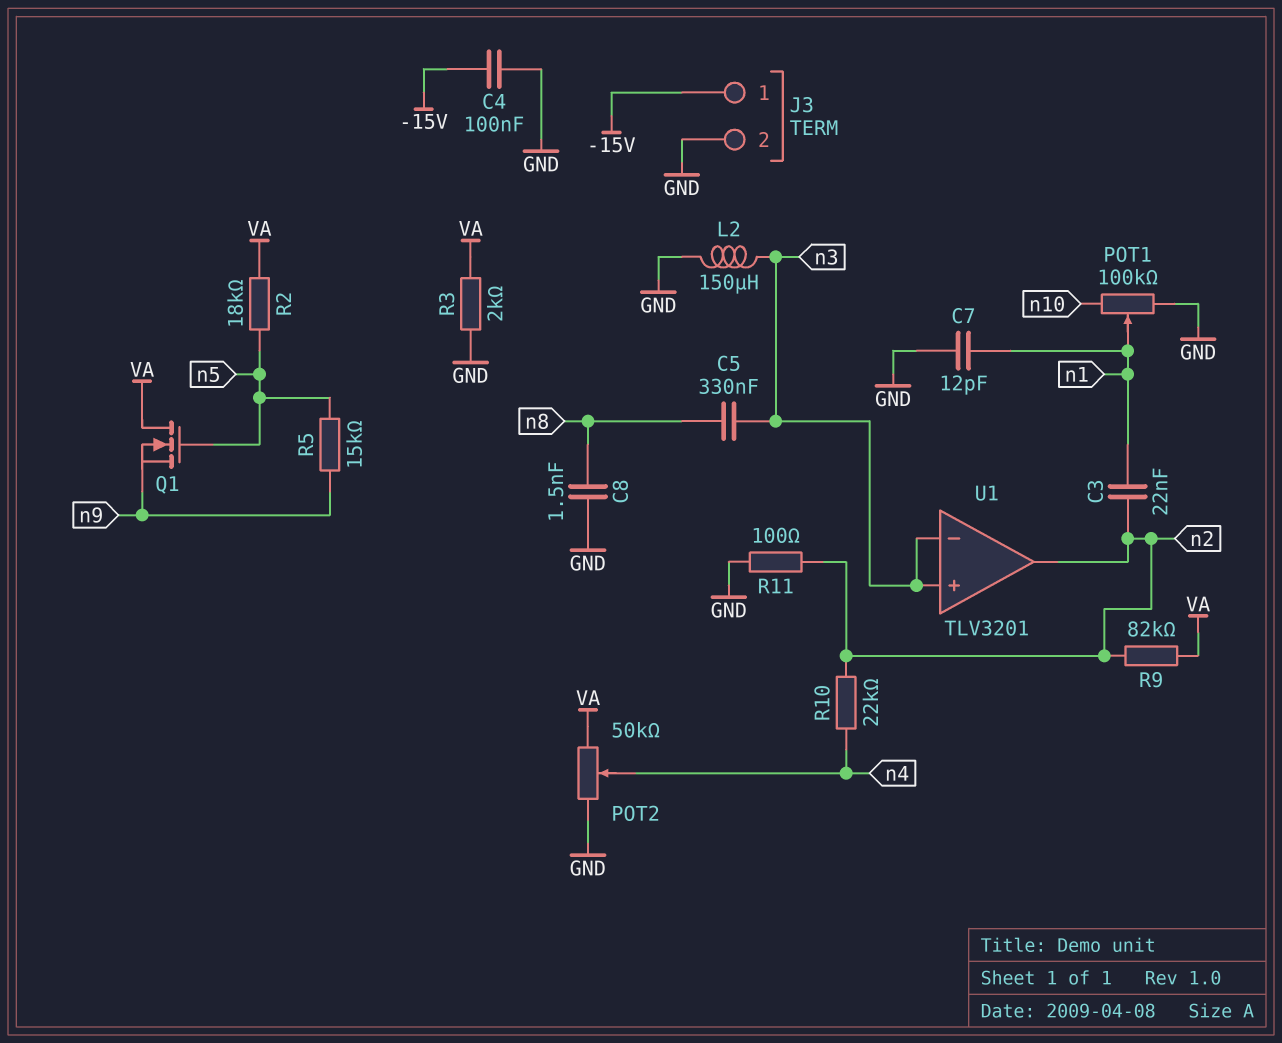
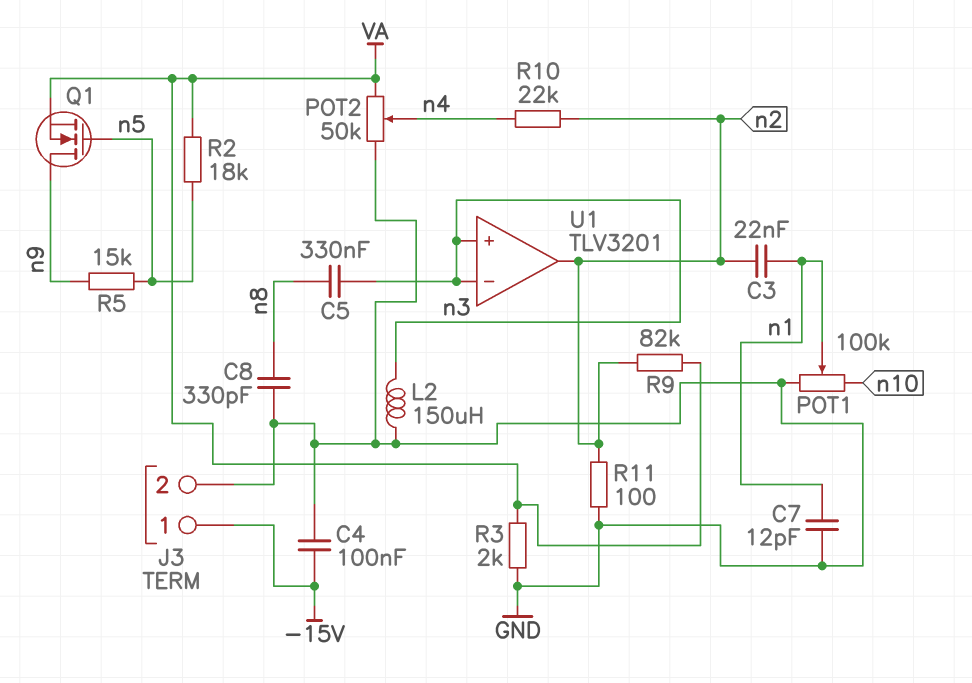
C8: 1.5nF (GND, n8) -> 330pF (GND, n8)
Q1: NMOS (G n5, D VA, S n9) -> NMOS (G n5, D n9, S VA)

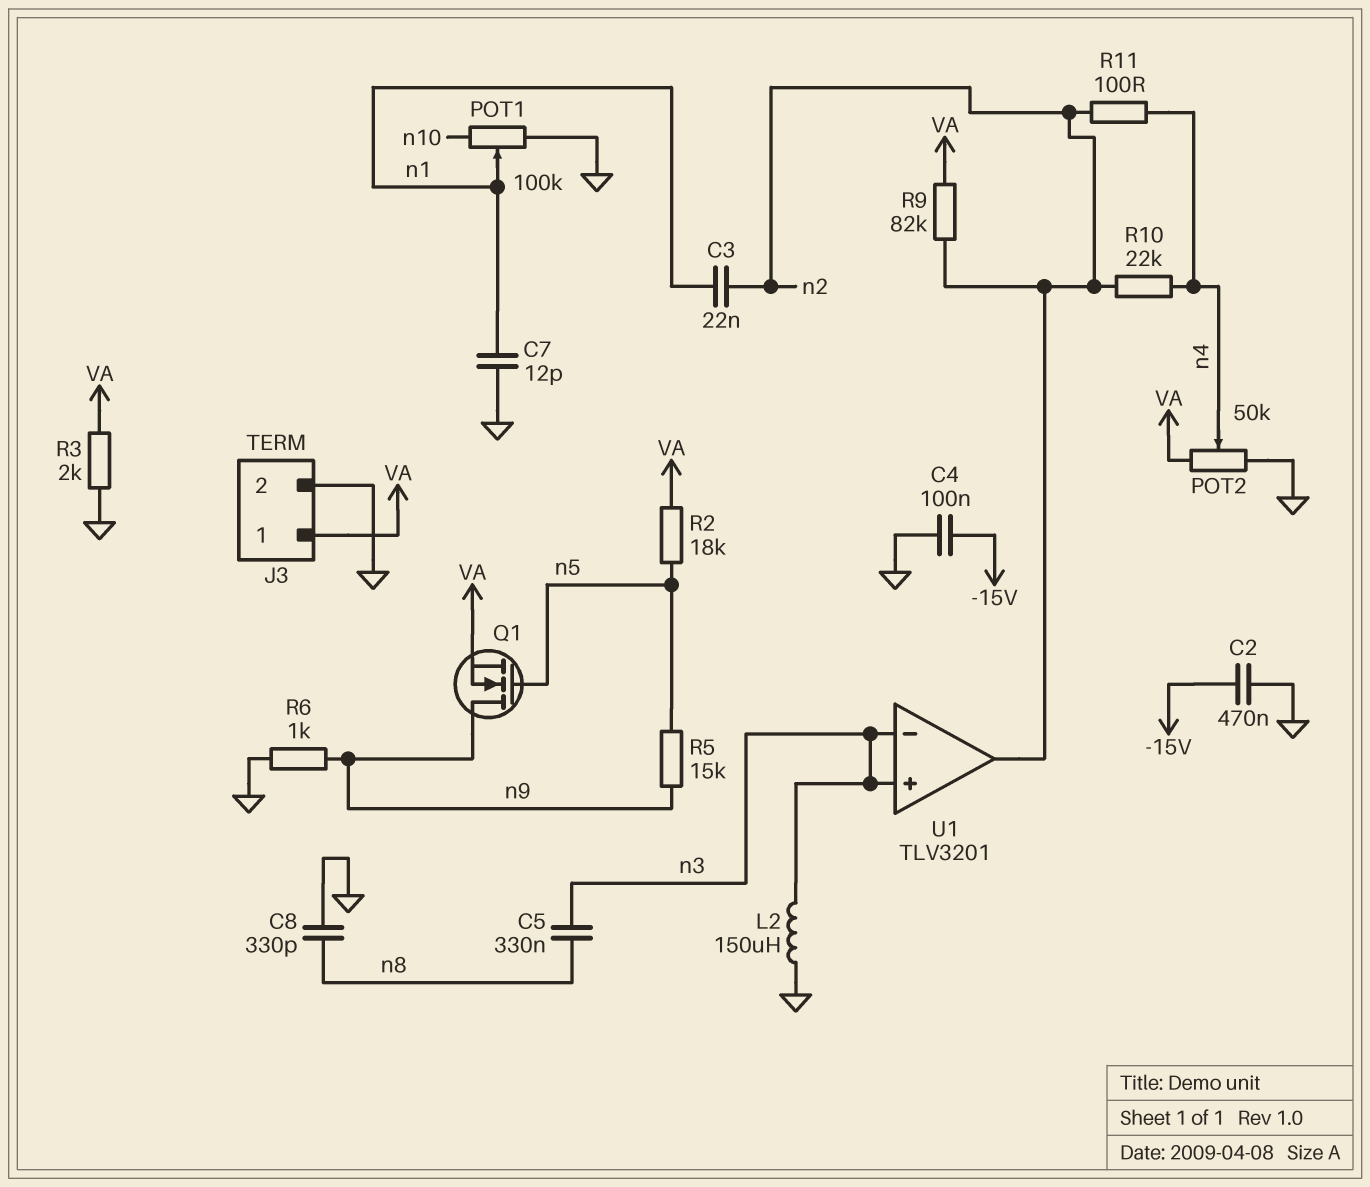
C2: none -> 470nF (-15V, GND)
J3 pin 1: -15V -> VA
R6: none -> 1k (GND, n9)
R11: 100 (GND, n2) -> 100 (n2, n4)

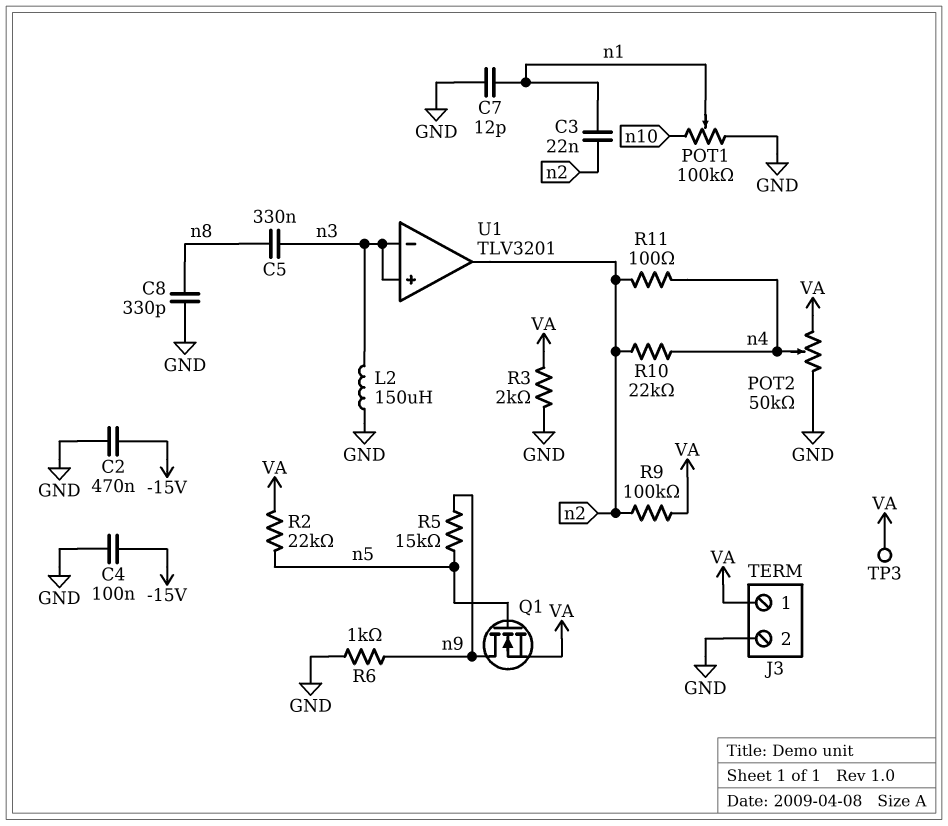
R2: 18k (VA, n5) -> 22k (VA, n5)
R9: 82k (VA, n2) -> 100k (VA, n2)
TP3: none -> test point (VA)

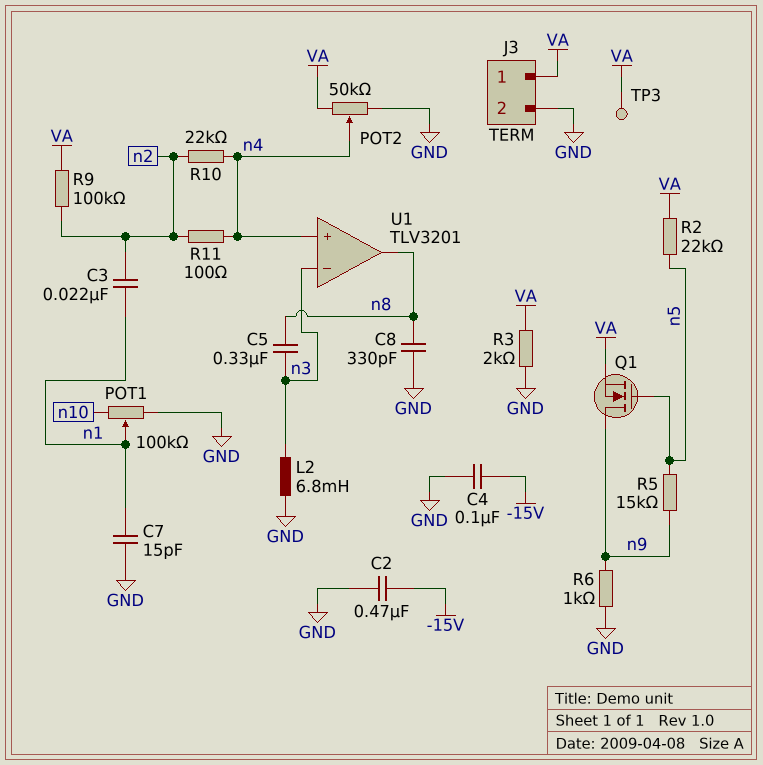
C7: 12pF (GND, n1) -> 15pF (GND, n1)
L2: 150uH (GND, n3) -> 6.8mH (GND, n3)
U1 pin in+: n3 -> n4
U1 pin out: n2 -> n8

